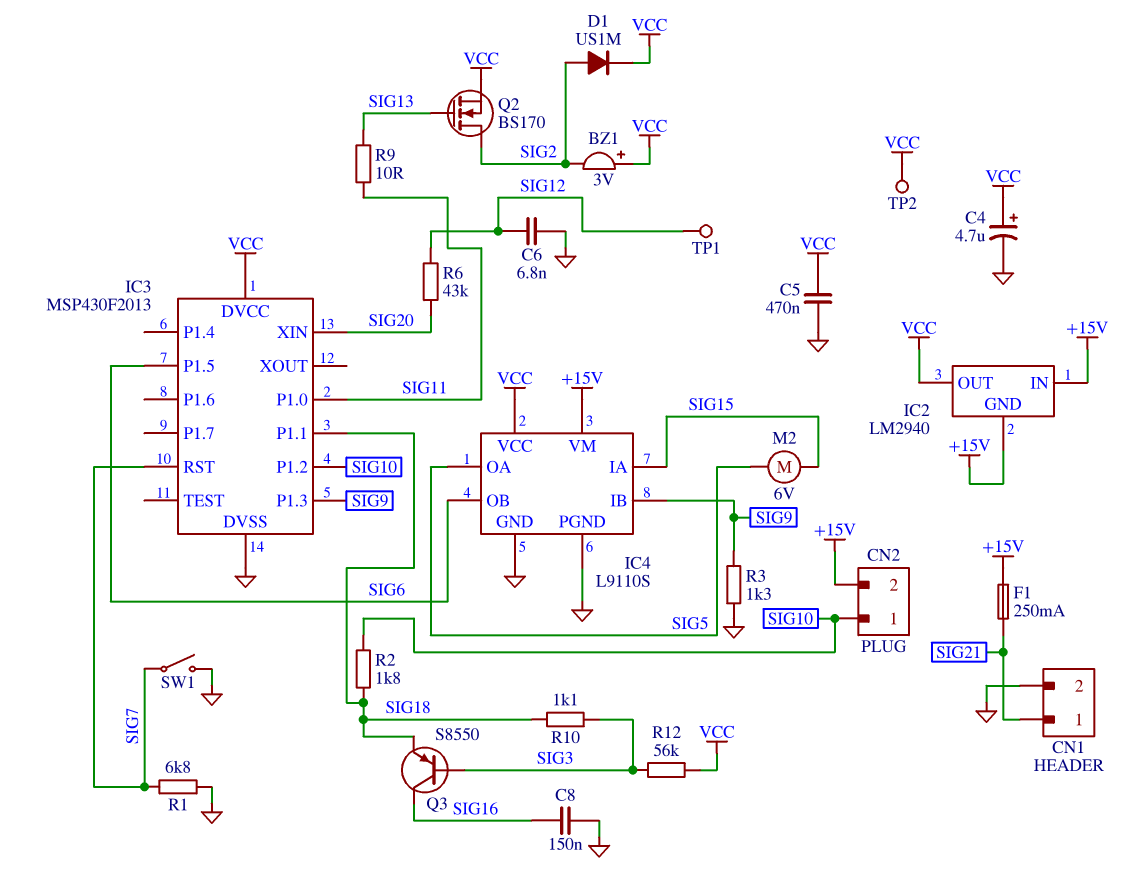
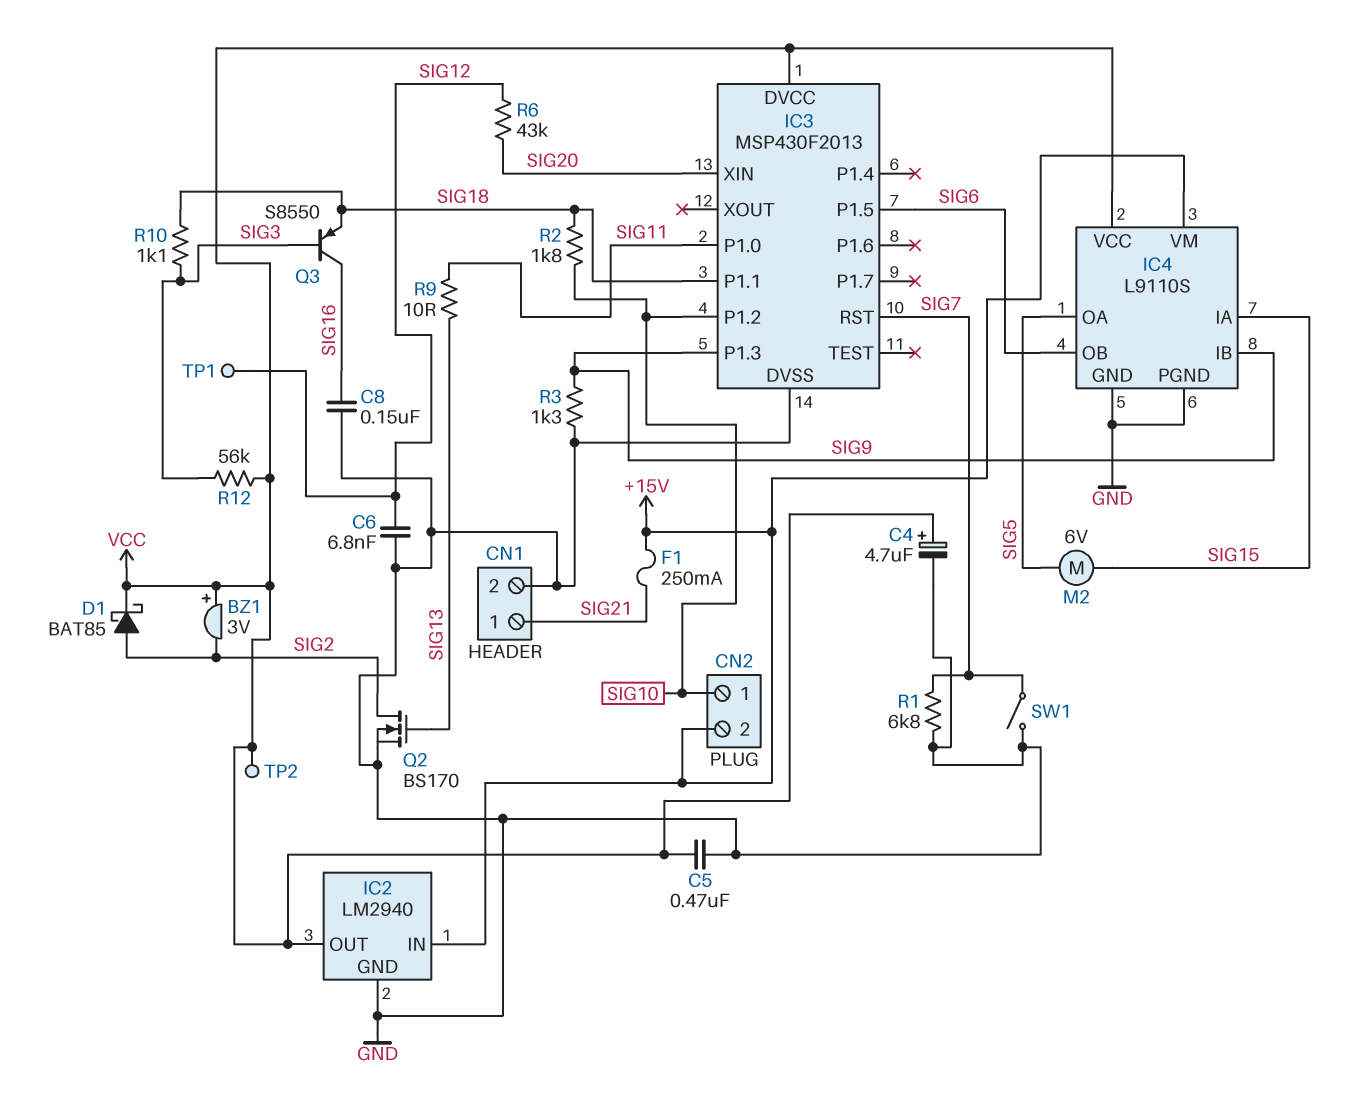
D1: diode US1M (A SIG2, K VCC) -> schottky BAT85 (A SIG2, K VCC)
IC2 pin GND: +15V -> GND
Q2: NMOS BS170 (G SIG13, D SIG2, S VCC) -> NMOS BS170 (G SIG13, D SIG2, S GND)

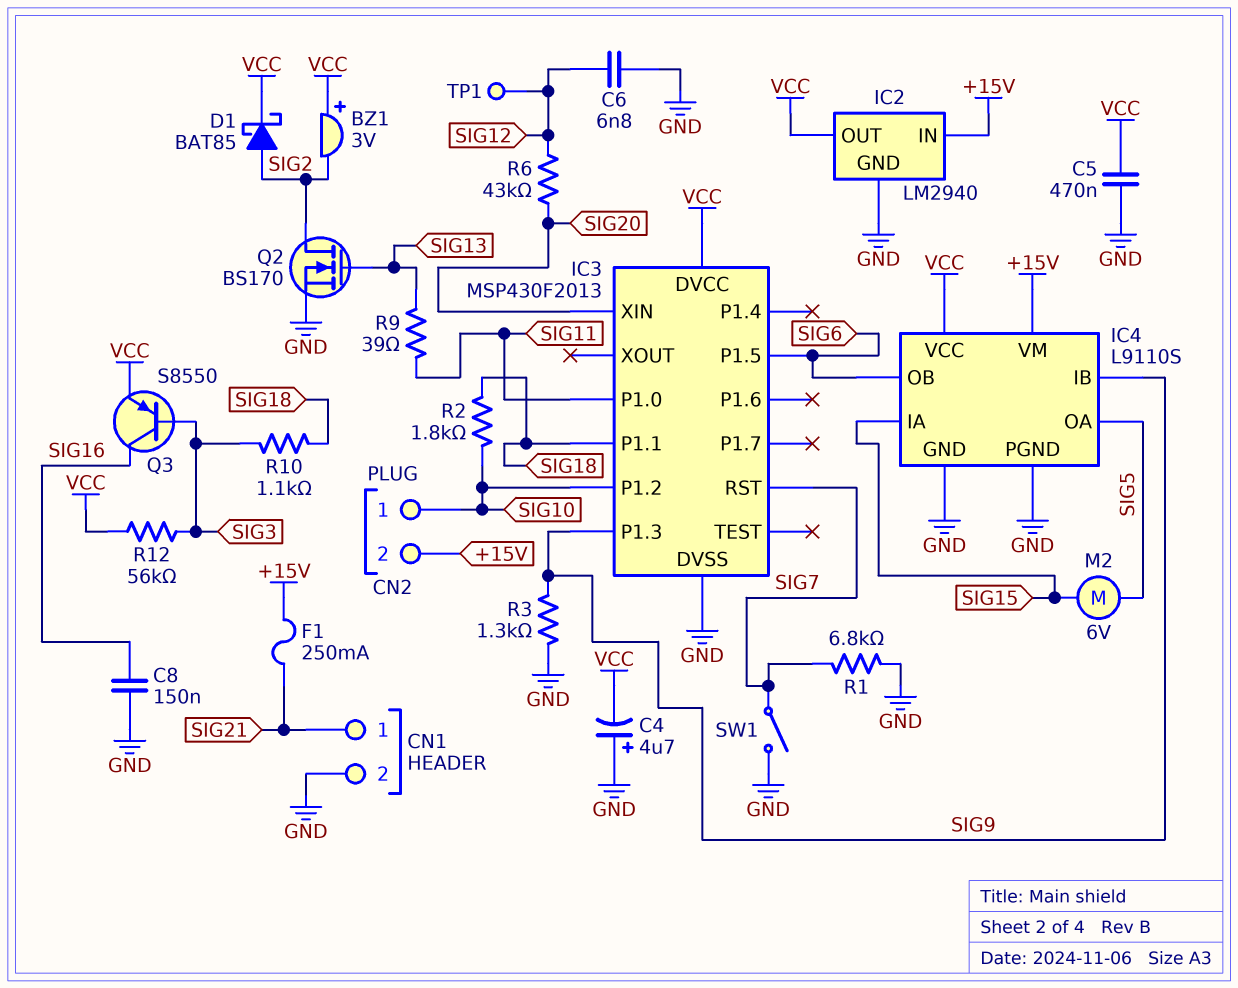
C4: 4.7uF (plus VCC, minus GND) -> 4.7uF (plus GND, minus VCC)
Q3: PNP S8550 (B SIG3, C SIG16, E SIG18) -> PNP S8550 (B SIG3, C SIG16, E VCC)
R9: 10 (SIG11, SIG13) -> 39 (SIG11, SIG13)
TP2: test point (VCC) -> none

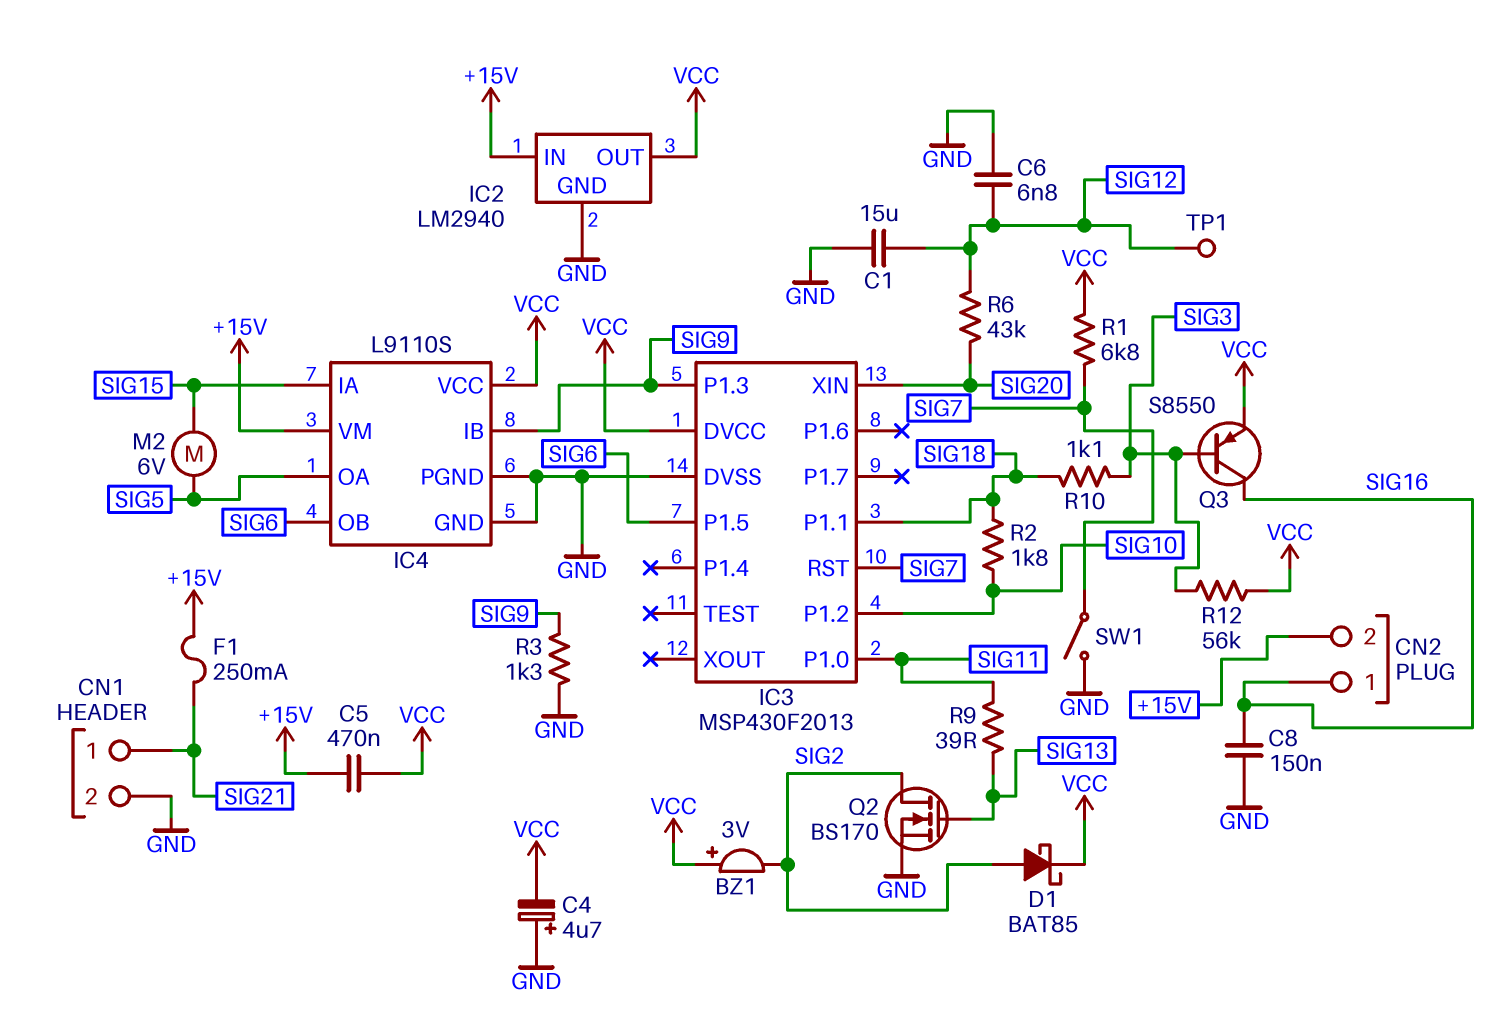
C1: none -> 15uF (GND, SIG12)
C5: 470nF (GND, VCC) -> 470nF (+15V, VCC)
CN2 pin 1: SIG10 -> SIG16
R1: 6.8k (GND, SIG7) -> 6.8k (SIG7, VCC)

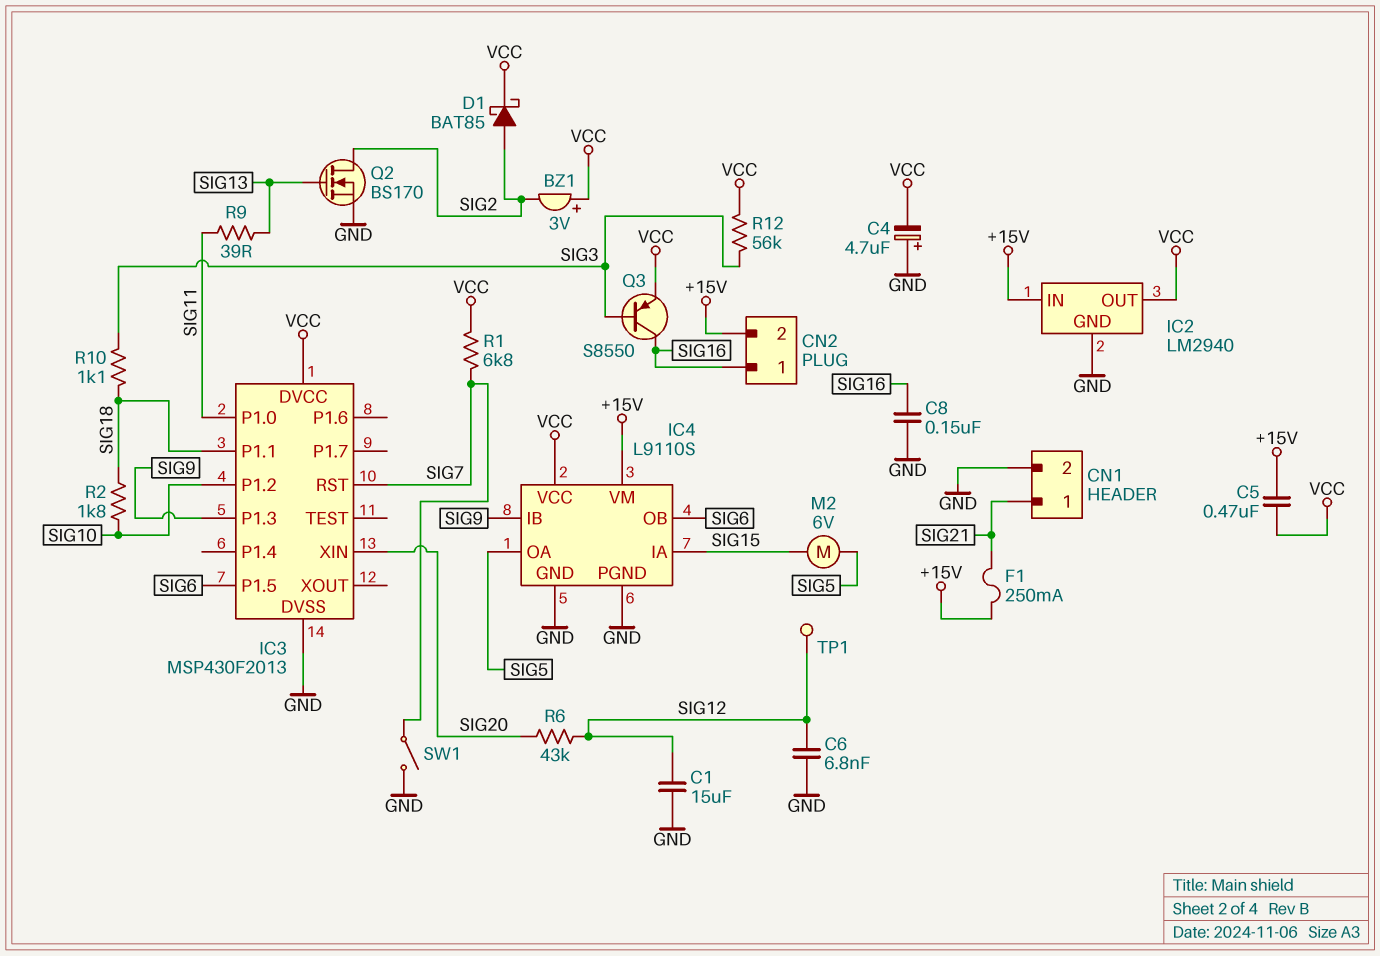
R3: 1.3k (GND, SIG9) -> none

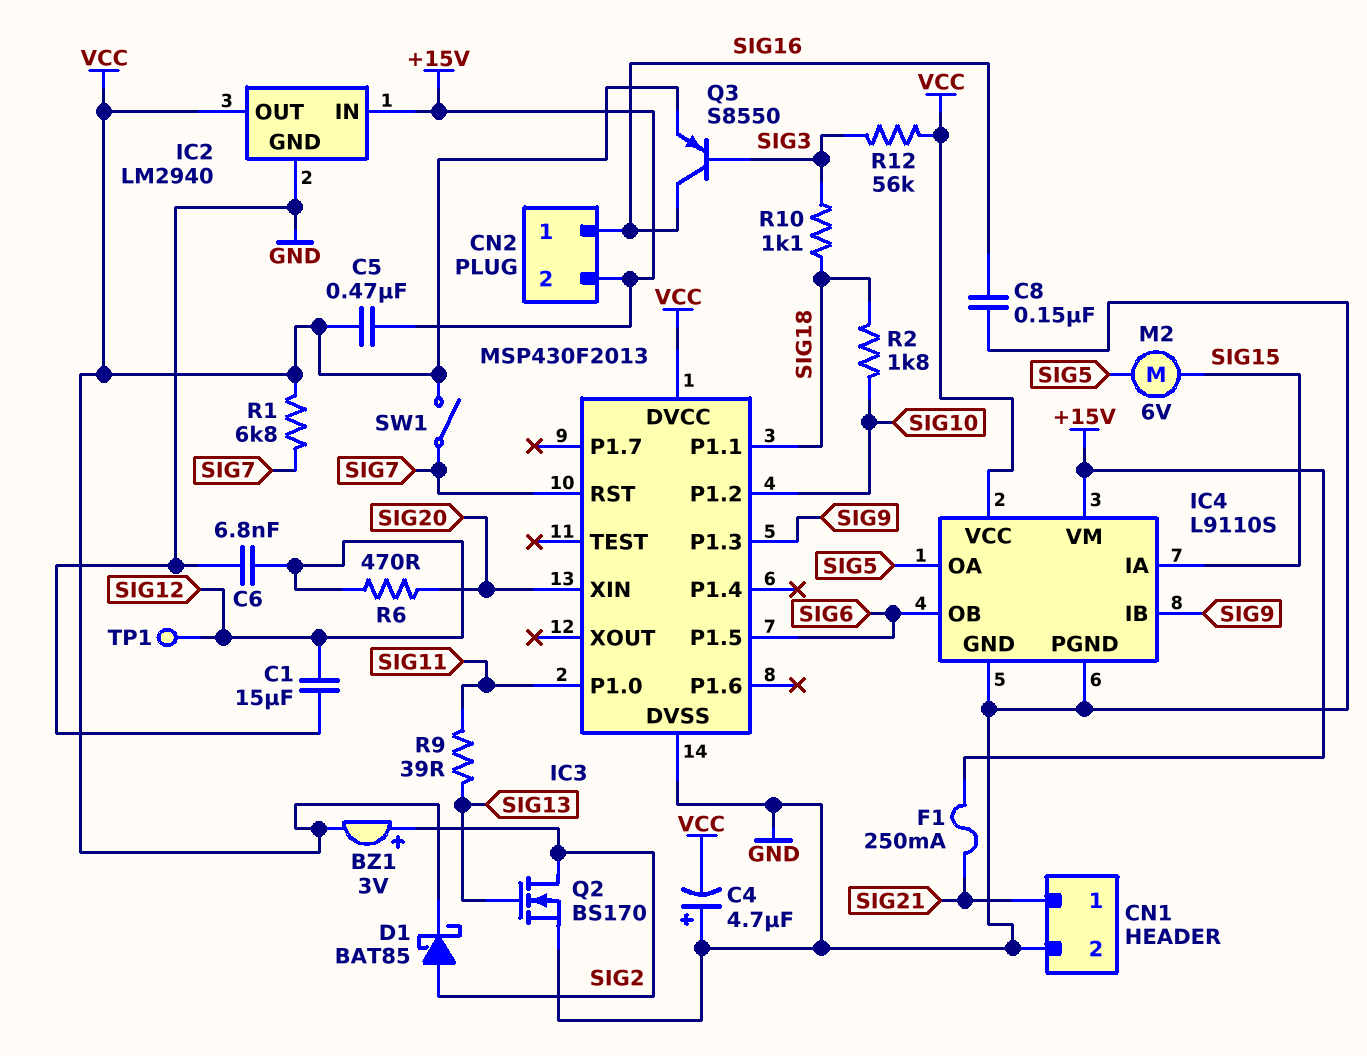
BZ1: buzzer 3V (plus VCC, minus SIG2) -> buzzer 3V (plus SIG2, minus VCC)
R6: 43k (SIG12, SIG20) -> 470 (SIG12, SIG20)
SW1: switch (GND, SIG7) -> switch (SIG7, VCC)

